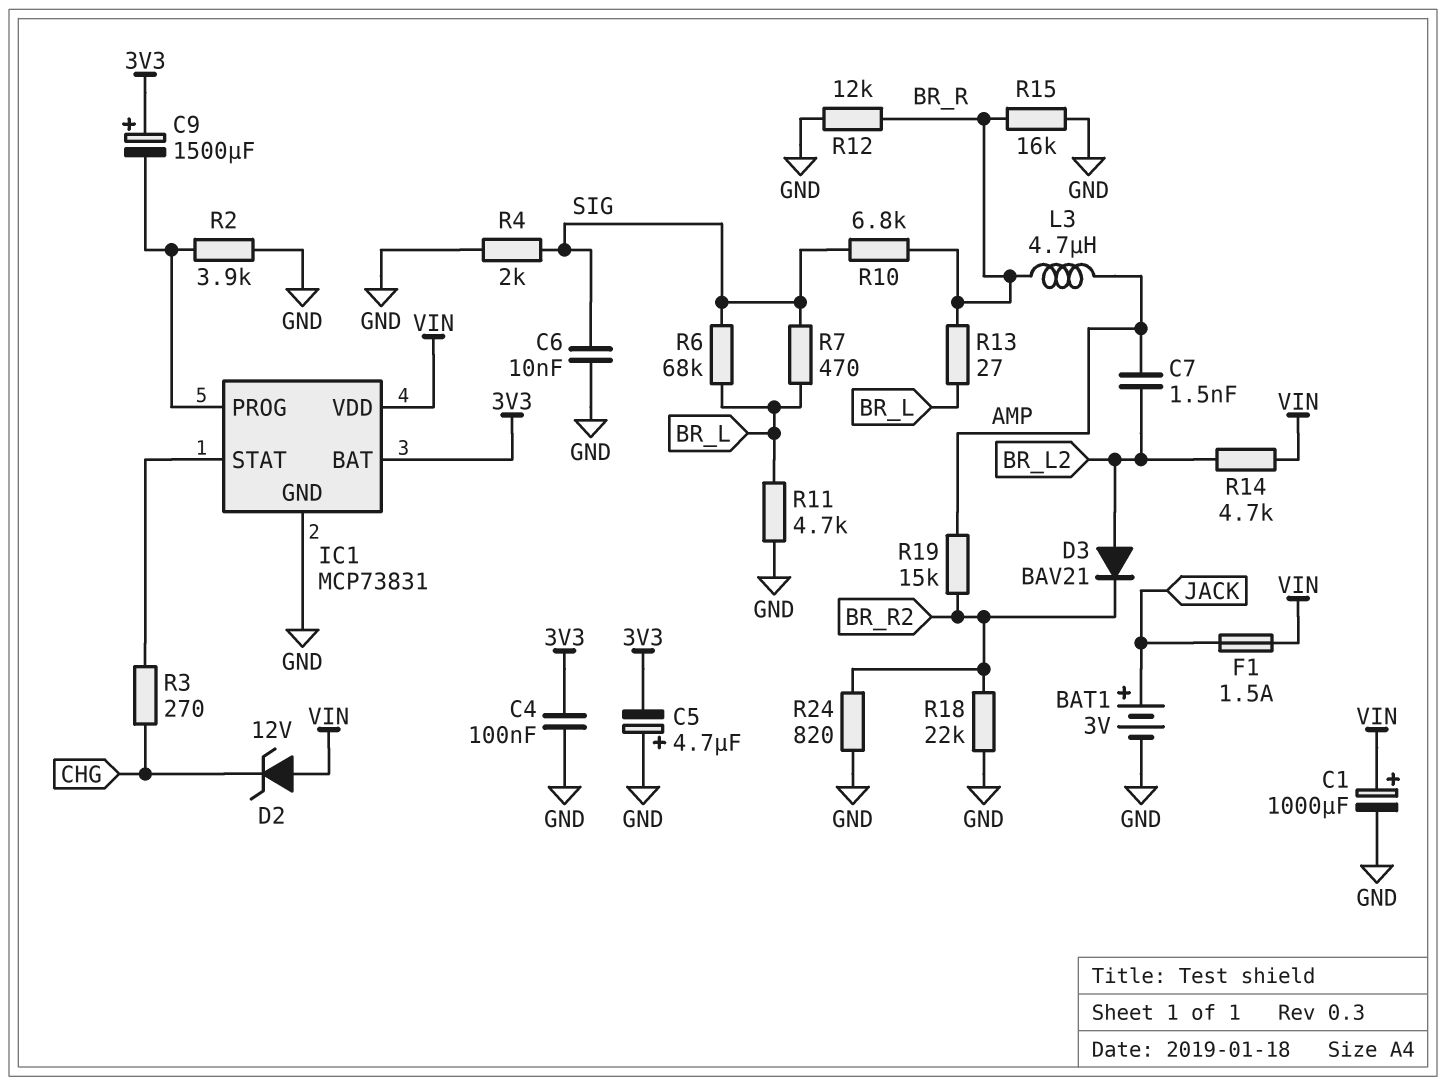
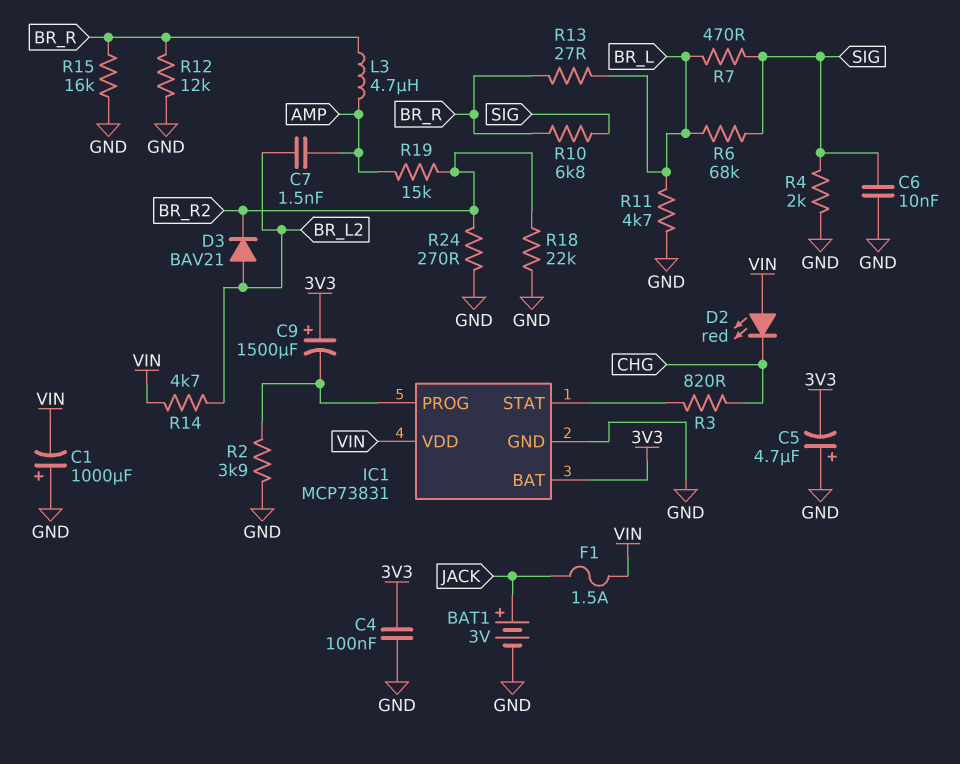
C1: 1000uF (plus VIN, minus GND) -> 1000uF (plus GND, minus VIN)
D2: zener 12V (A VIN, K CHG) -> LED red (A VIN, K CHG)
R3: 270 (CHG, IC1/STAT) -> 820 (CHG, IC1/STAT)
R24: 820 (BR_R2, GND) -> 270 (BR_R2, GND)

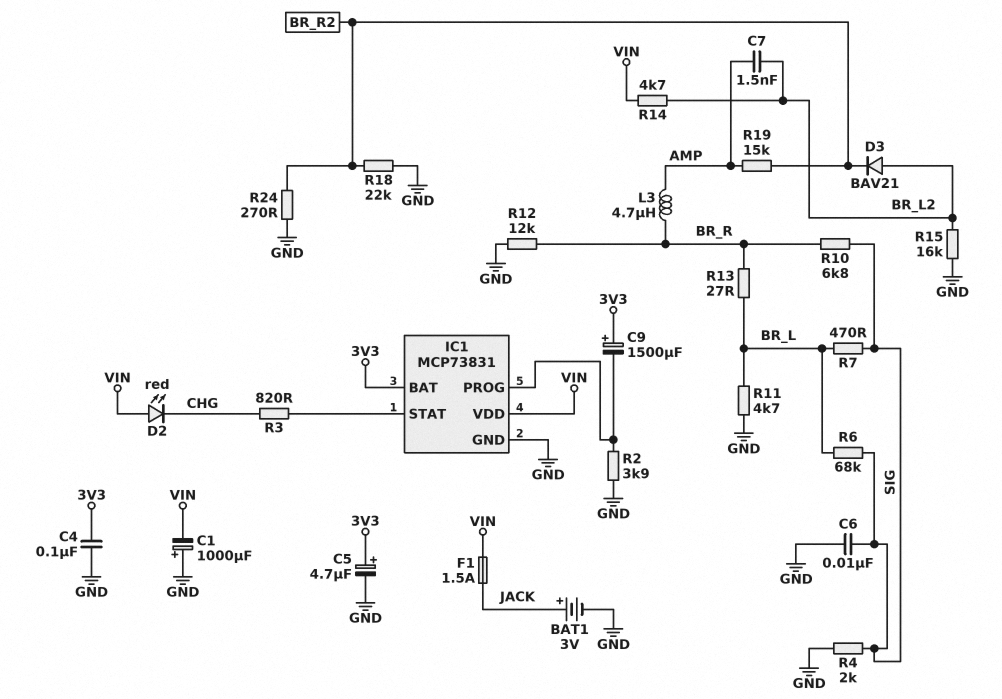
C5: 4.7uF (plus GND, minus 3V3) -> 4.7uF (plus 3V3, minus GND)
R15: 16k (BR_R, GND) -> 16k (BR_L2, GND)

